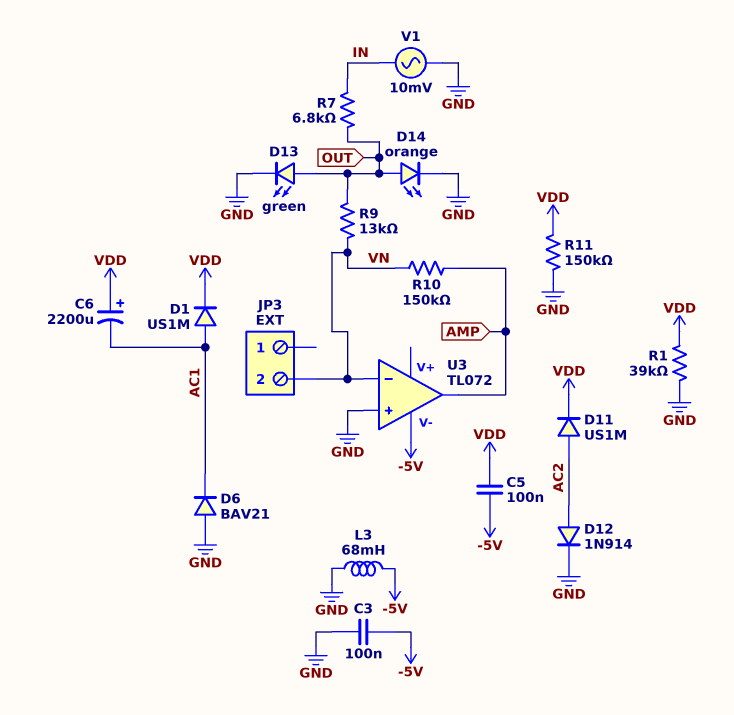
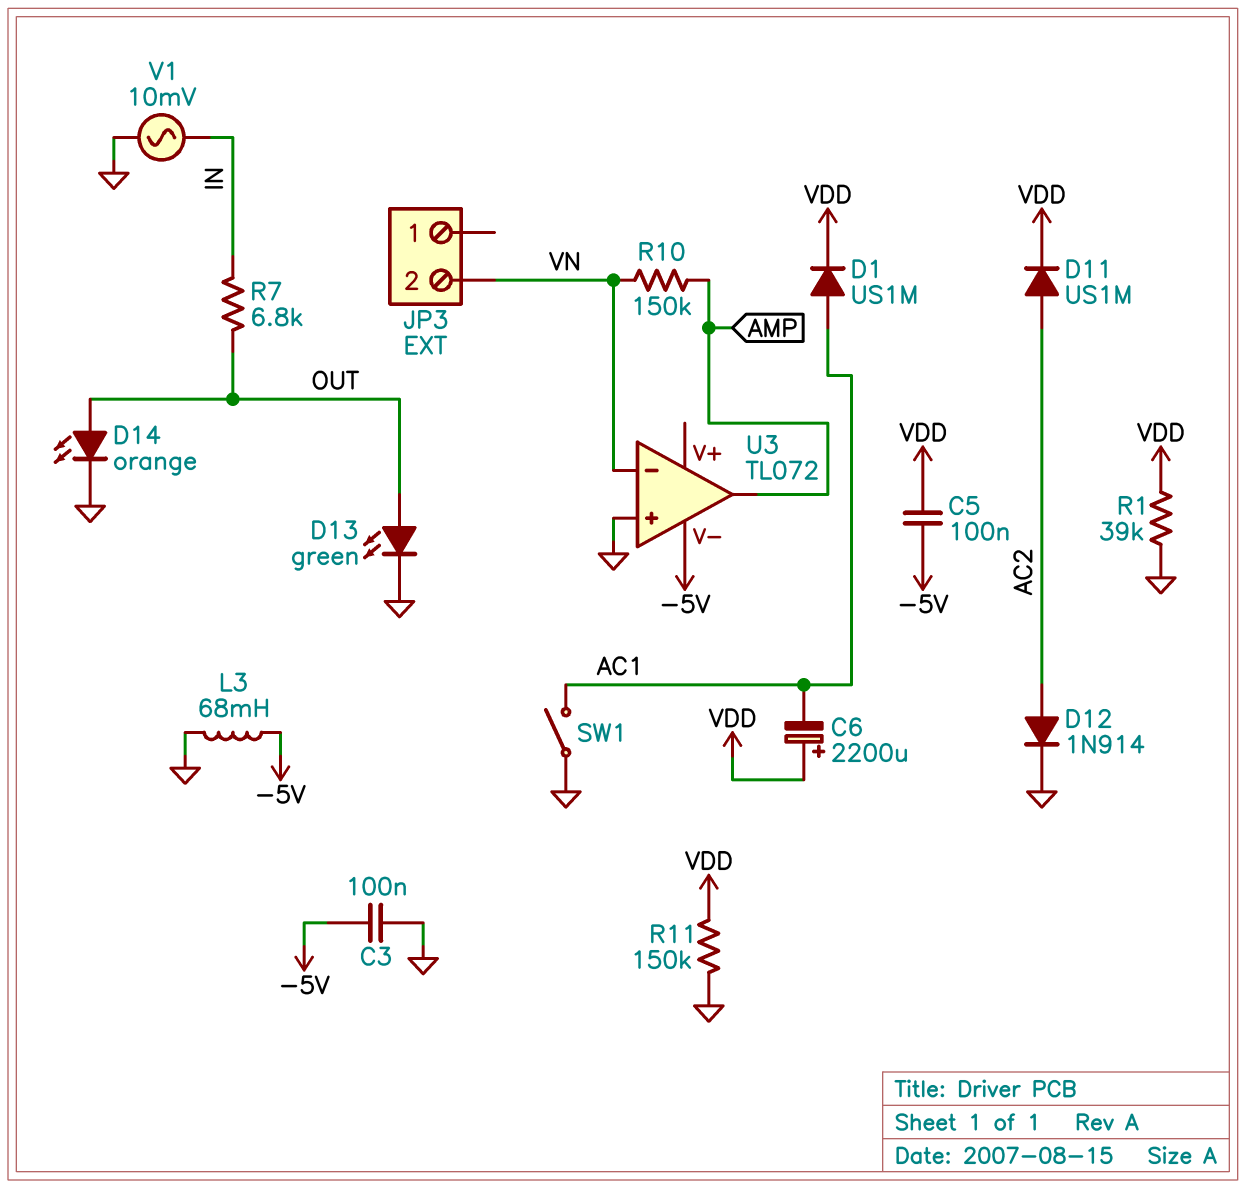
D6: diode BAV21 (A GND, K AC1) -> none
R9: 13k (OUT, VN) -> none
SW1: none -> switch (AC1, GND)

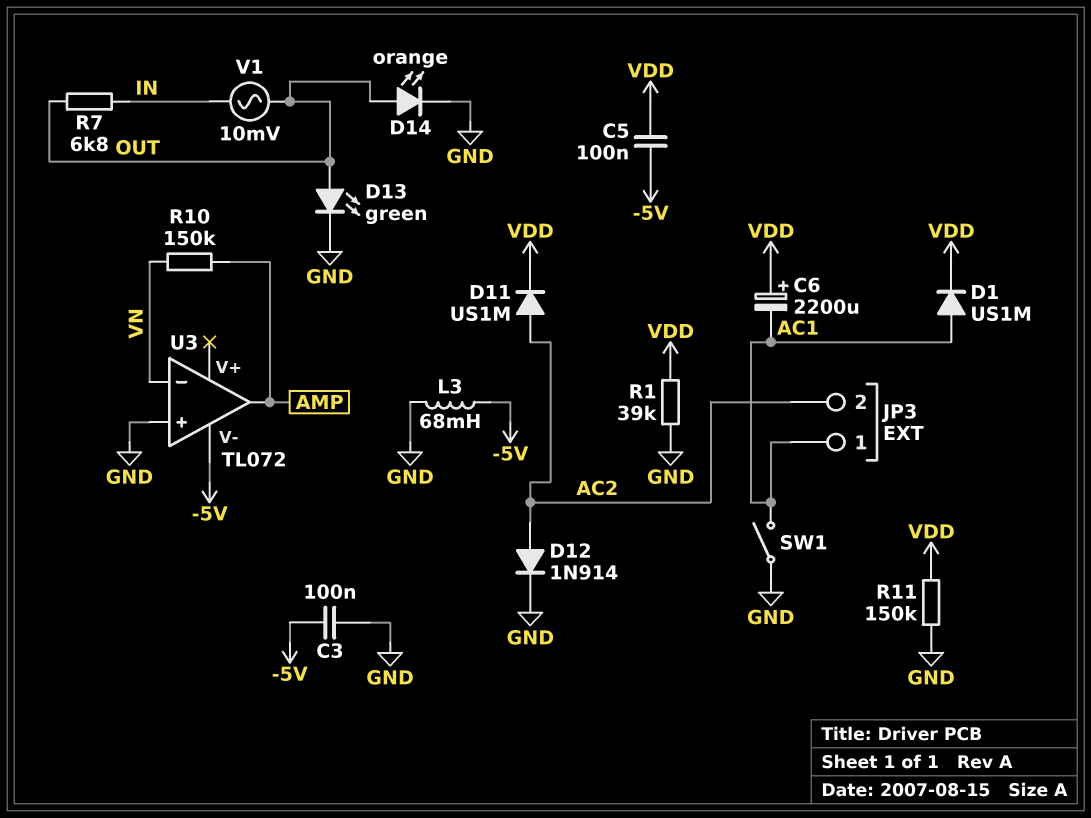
JP3 pin 1: none -> AC1
JP3 pin 2: VN -> AC2
V1: AC 10mV (GND, IN) -> AC 10mV (IN, OUT)

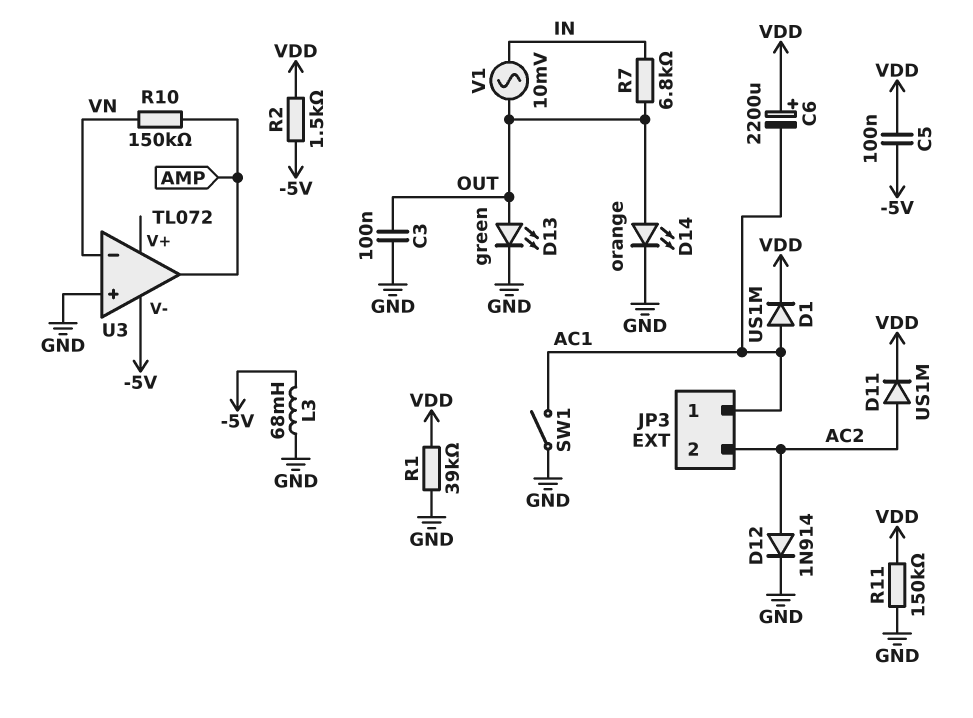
C3: 100nF (-5V, GND) -> 100nF (GND, OUT)
R2: none -> 1.5k (-5V, VDD)

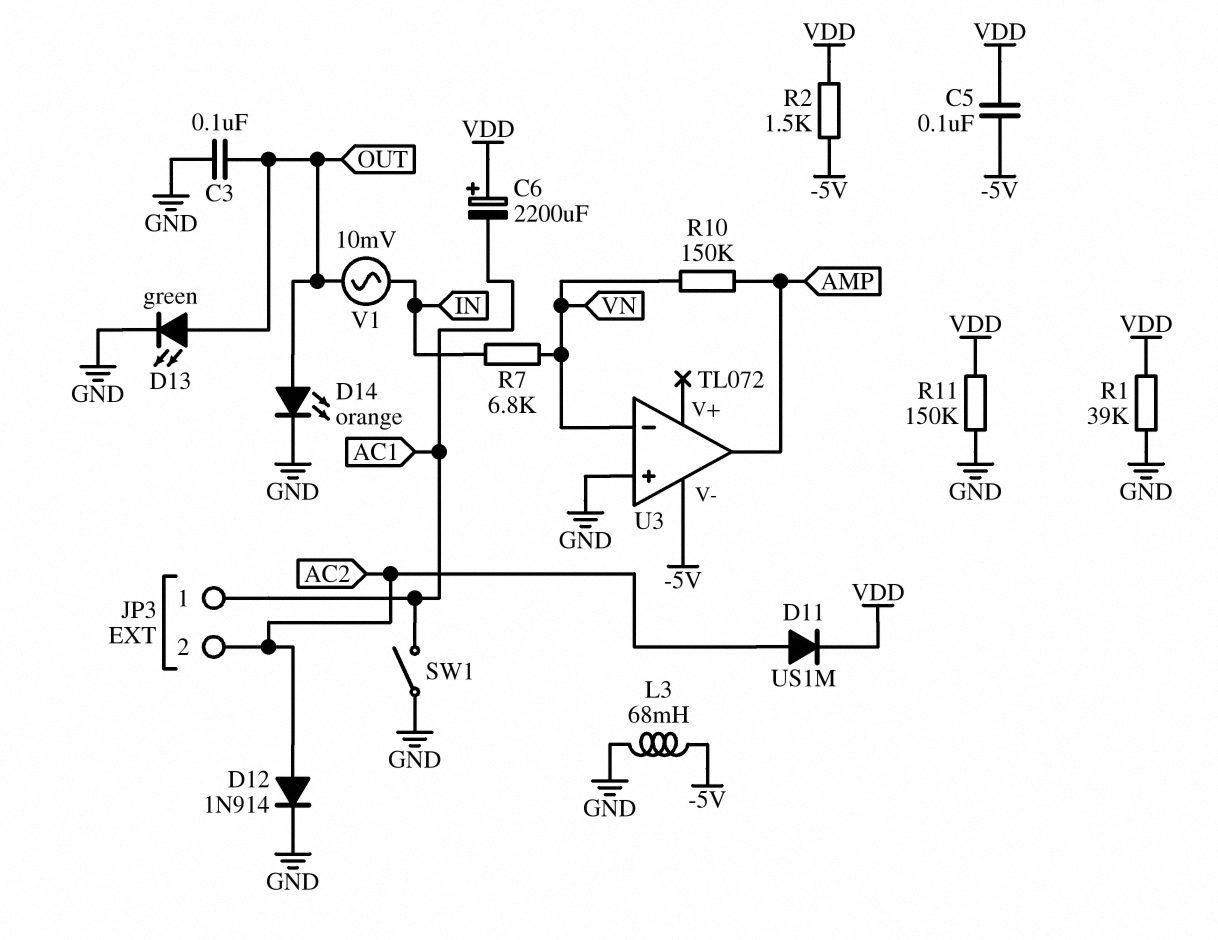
D1: diode US1M (A AC1, K VDD) -> none
R7: 6.8k (IN, OUT) -> 6.8k (IN, VN)

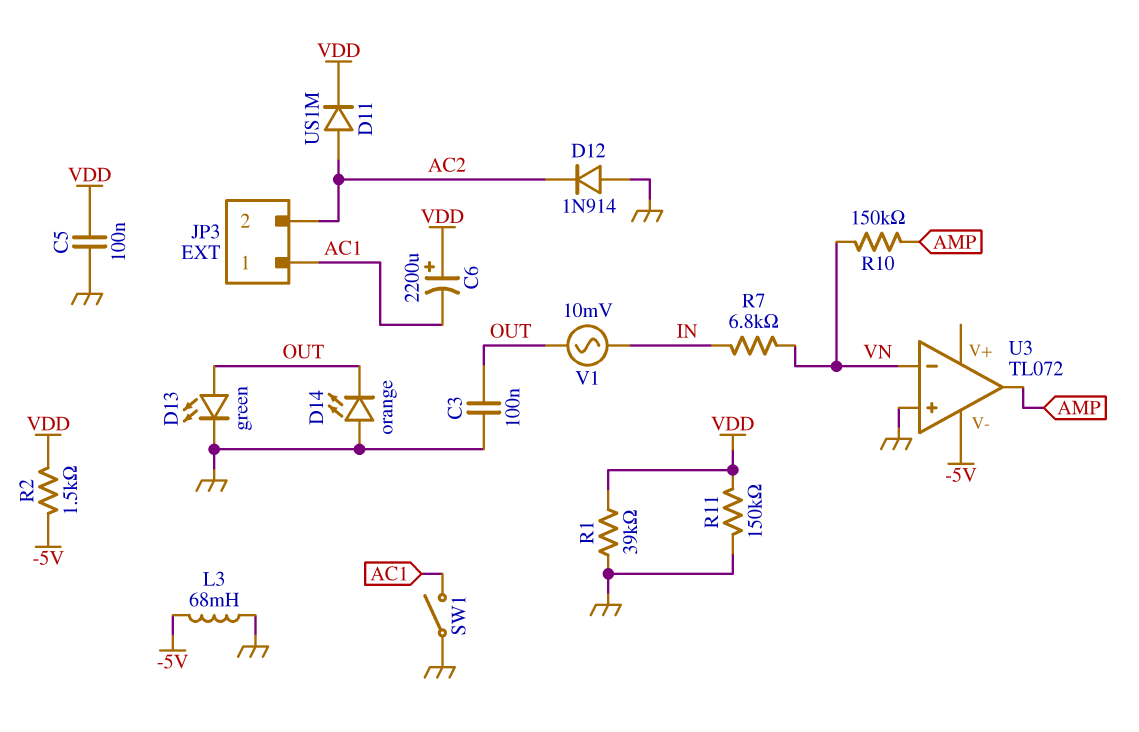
C5: 100nF (-5V, VDD) -> 100nF (GND, VDD)
D12: diode 1N914 (A AC2, K GND) -> diode 1N914 (A GND, K AC2)
D14: LED orange (A OUT, K GND) -> LED orange (A GND, K OUT)

